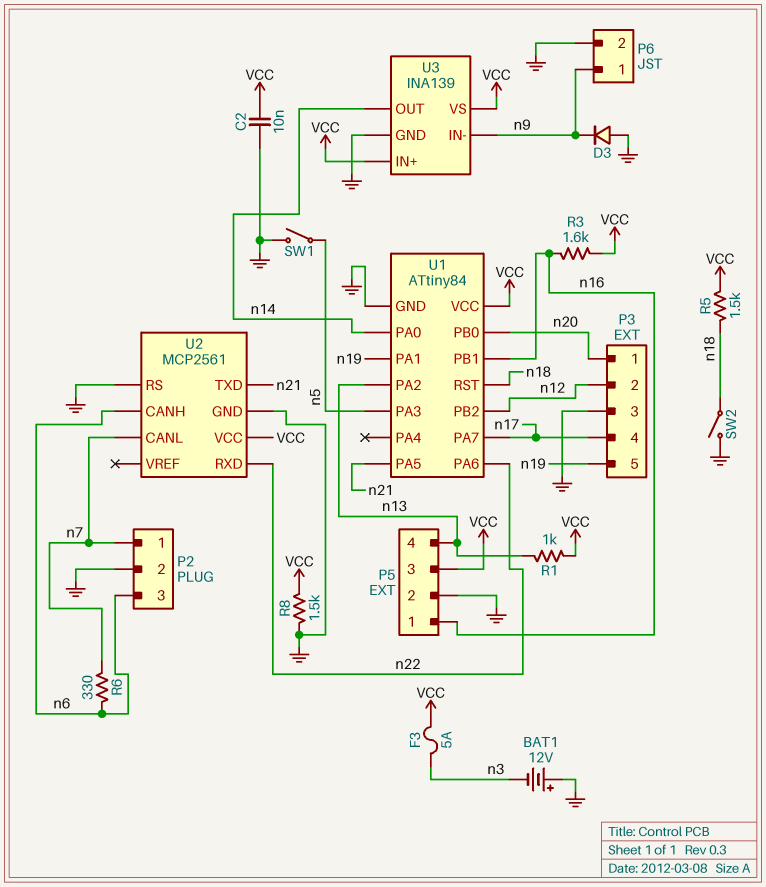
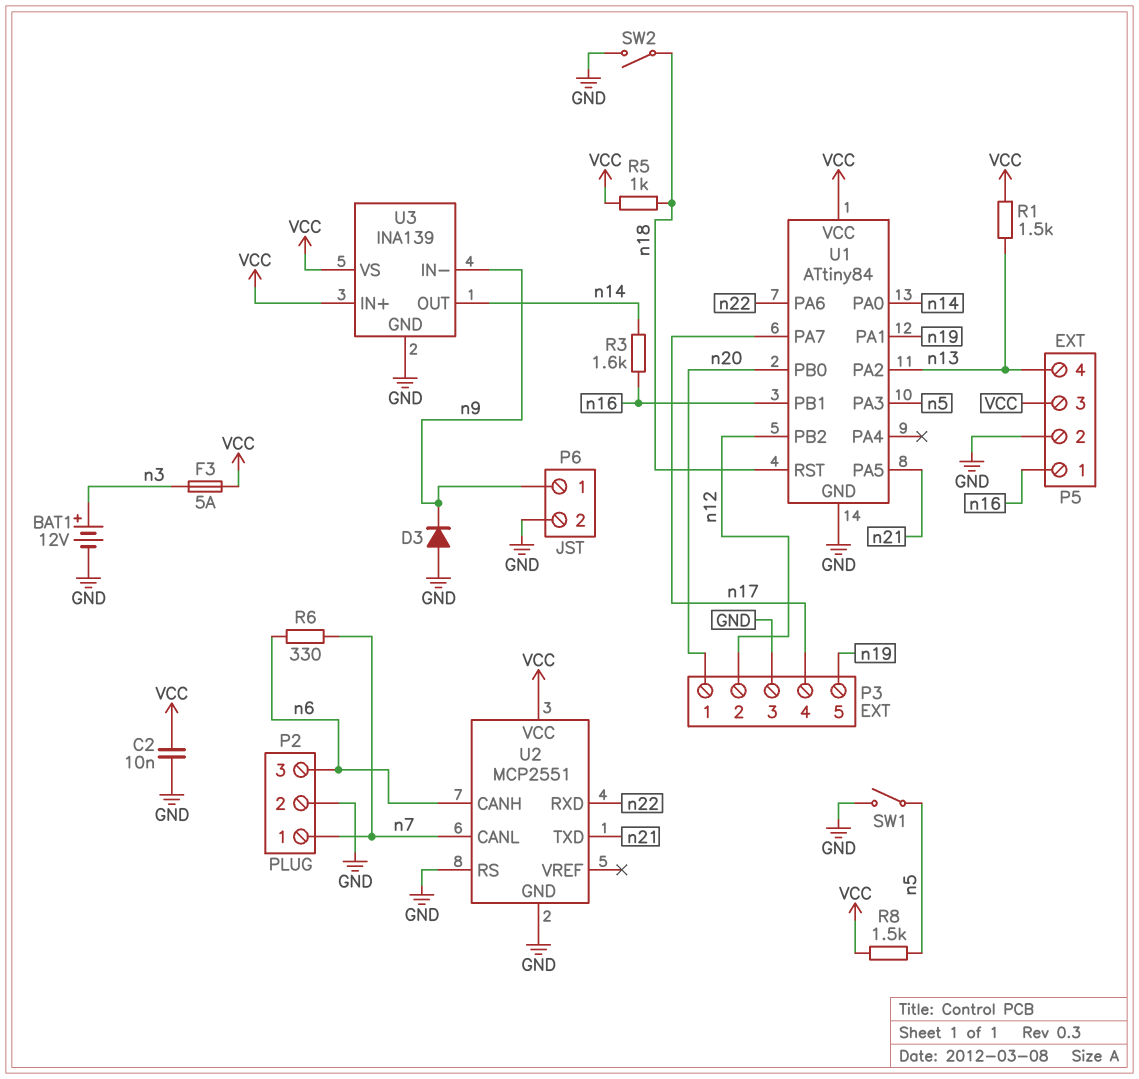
BAT1: 12V (plus GND, minus n3) -> 12V (plus n3, minus GND)
R1: 1k (VCC, n13) -> 1.5k (VCC, n13)
R3: 1.6k (VCC, n16) -> 1.6k (n14, n16)
R5: 1.5k (VCC, n18) -> 1k (VCC, n18)
R8: 1.5k (GND, VCC) -> 1.5k (VCC, n5)
U2: MCP2561 -> MCP2551

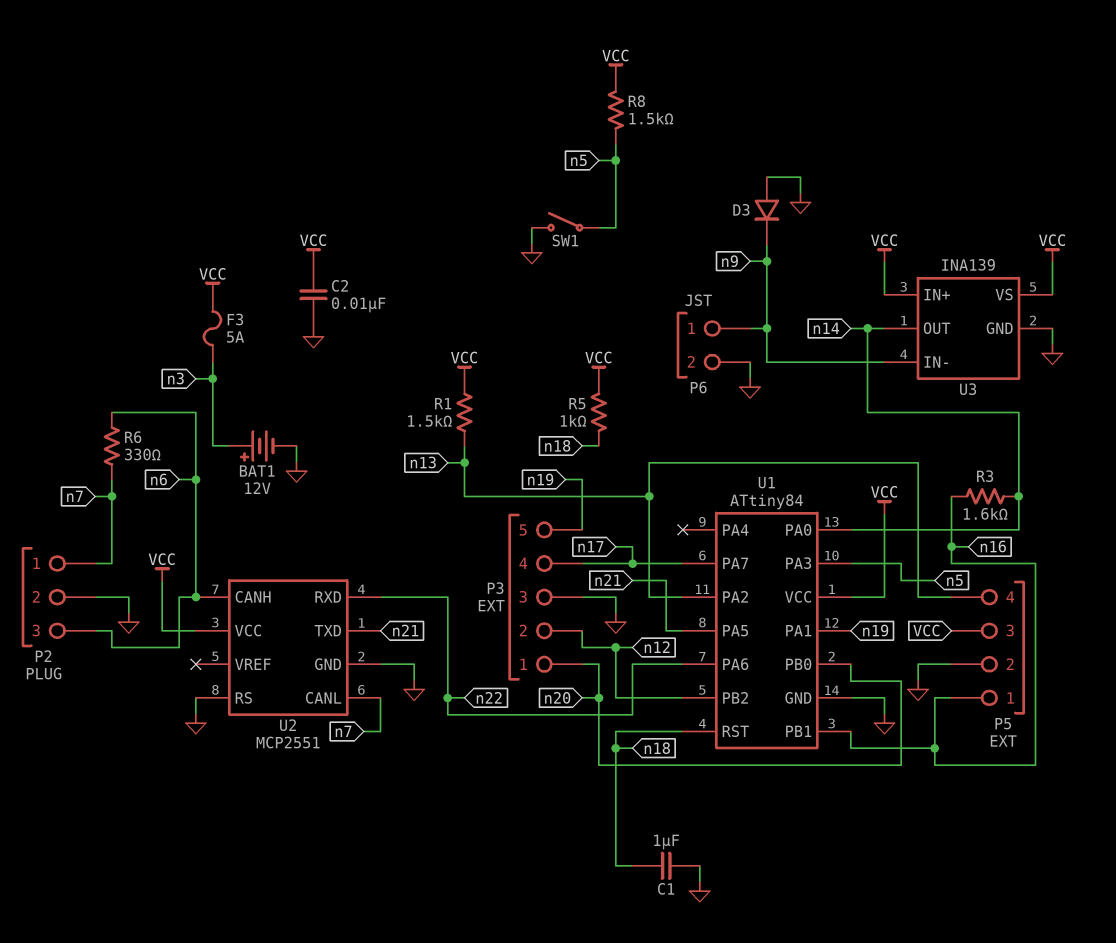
C1: none -> 1uF (GND, n18)
SW2: switch (GND, n18) -> none

